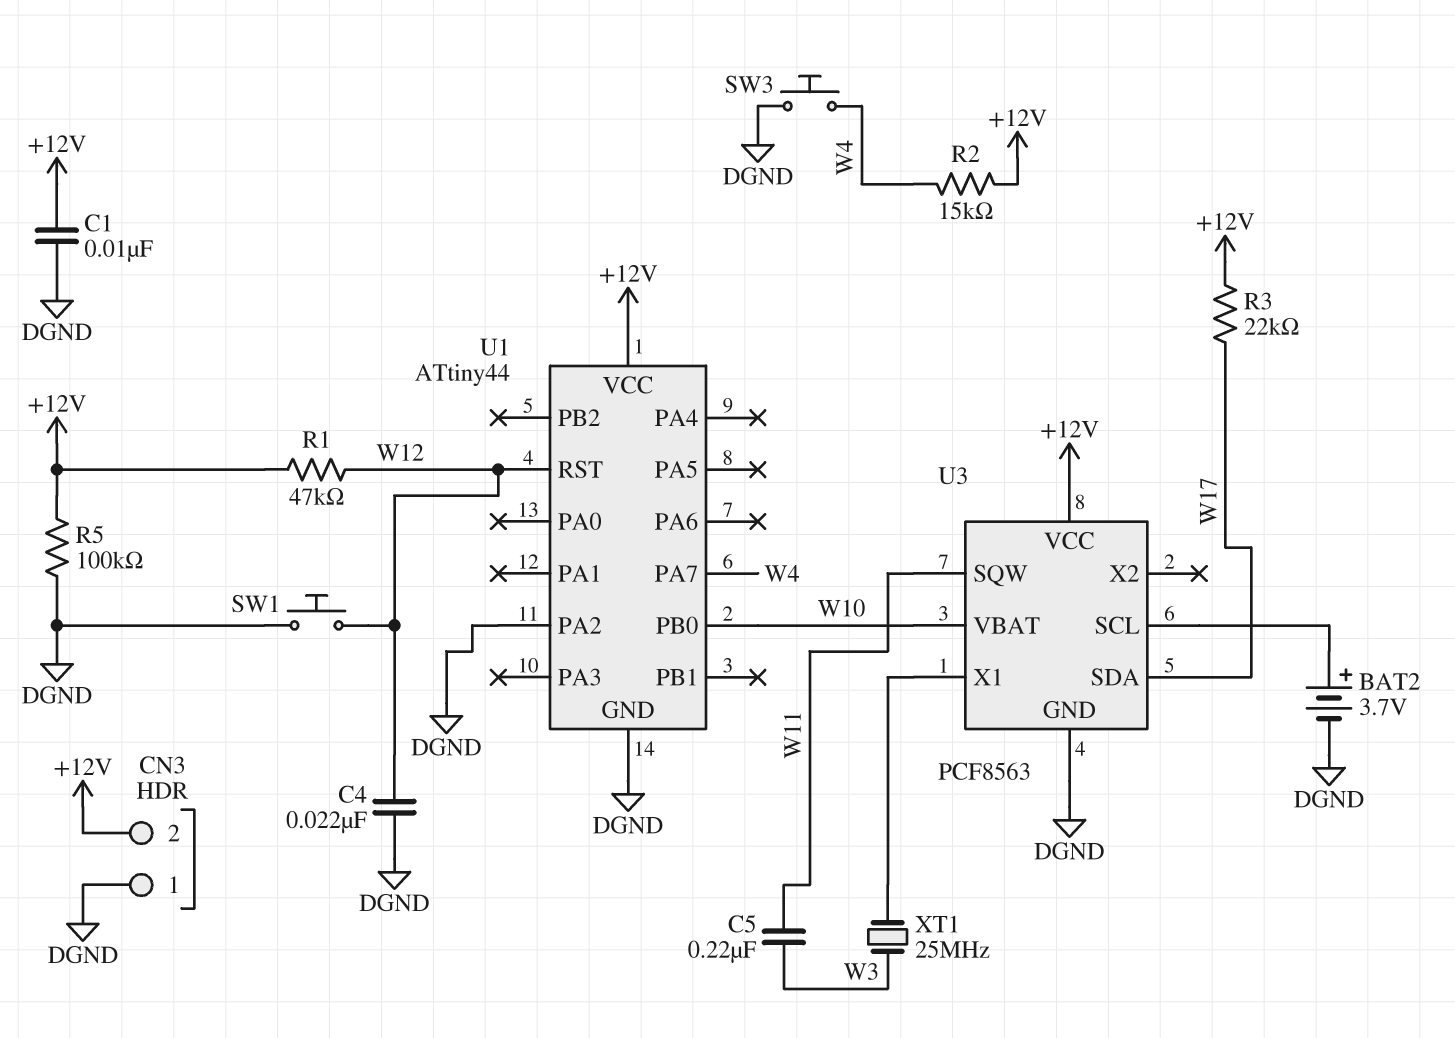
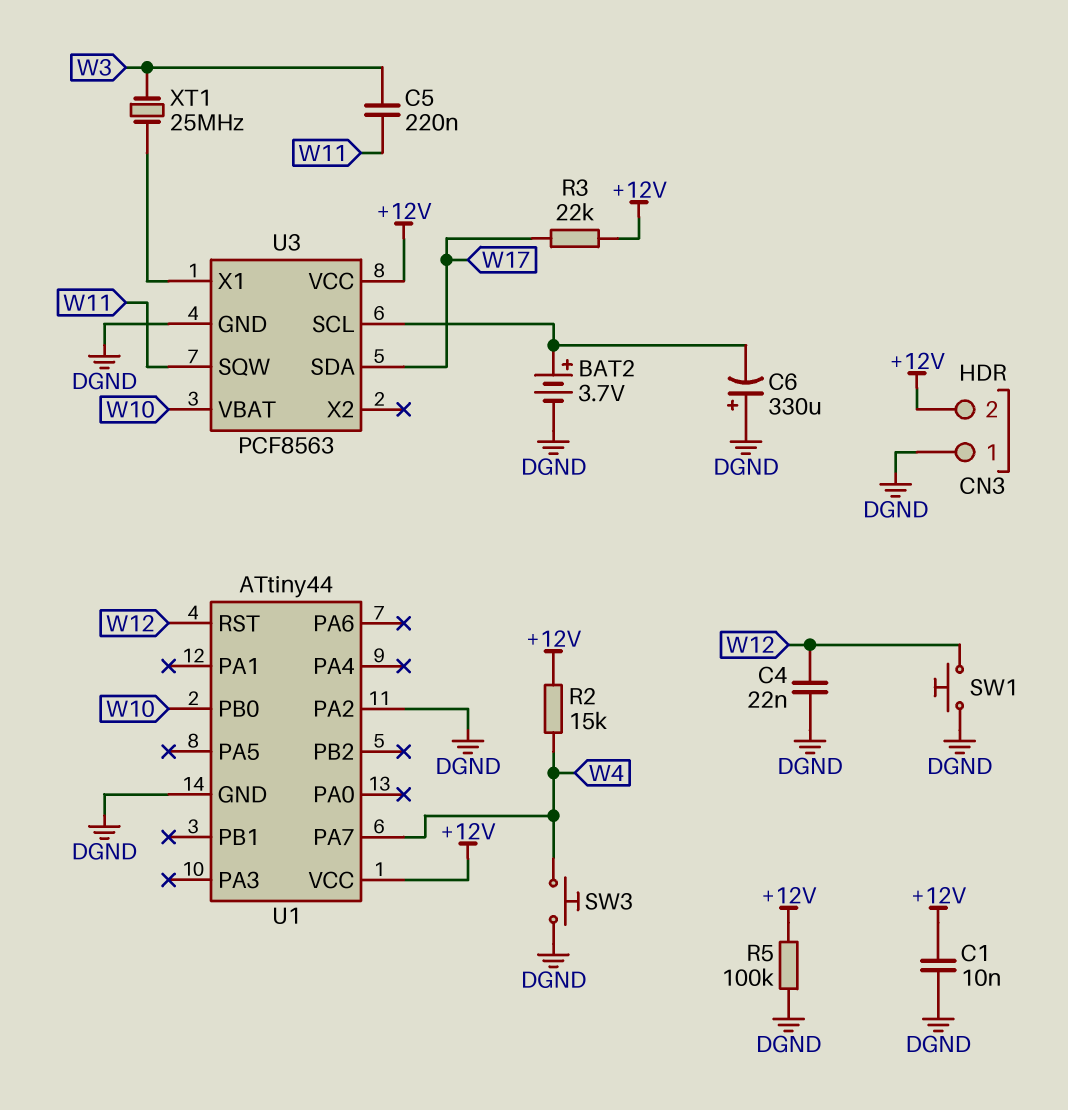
C6: none -> 330uF (plus DGND, minus U3/SCL)
R1: 47k (+12V, W12) -> none

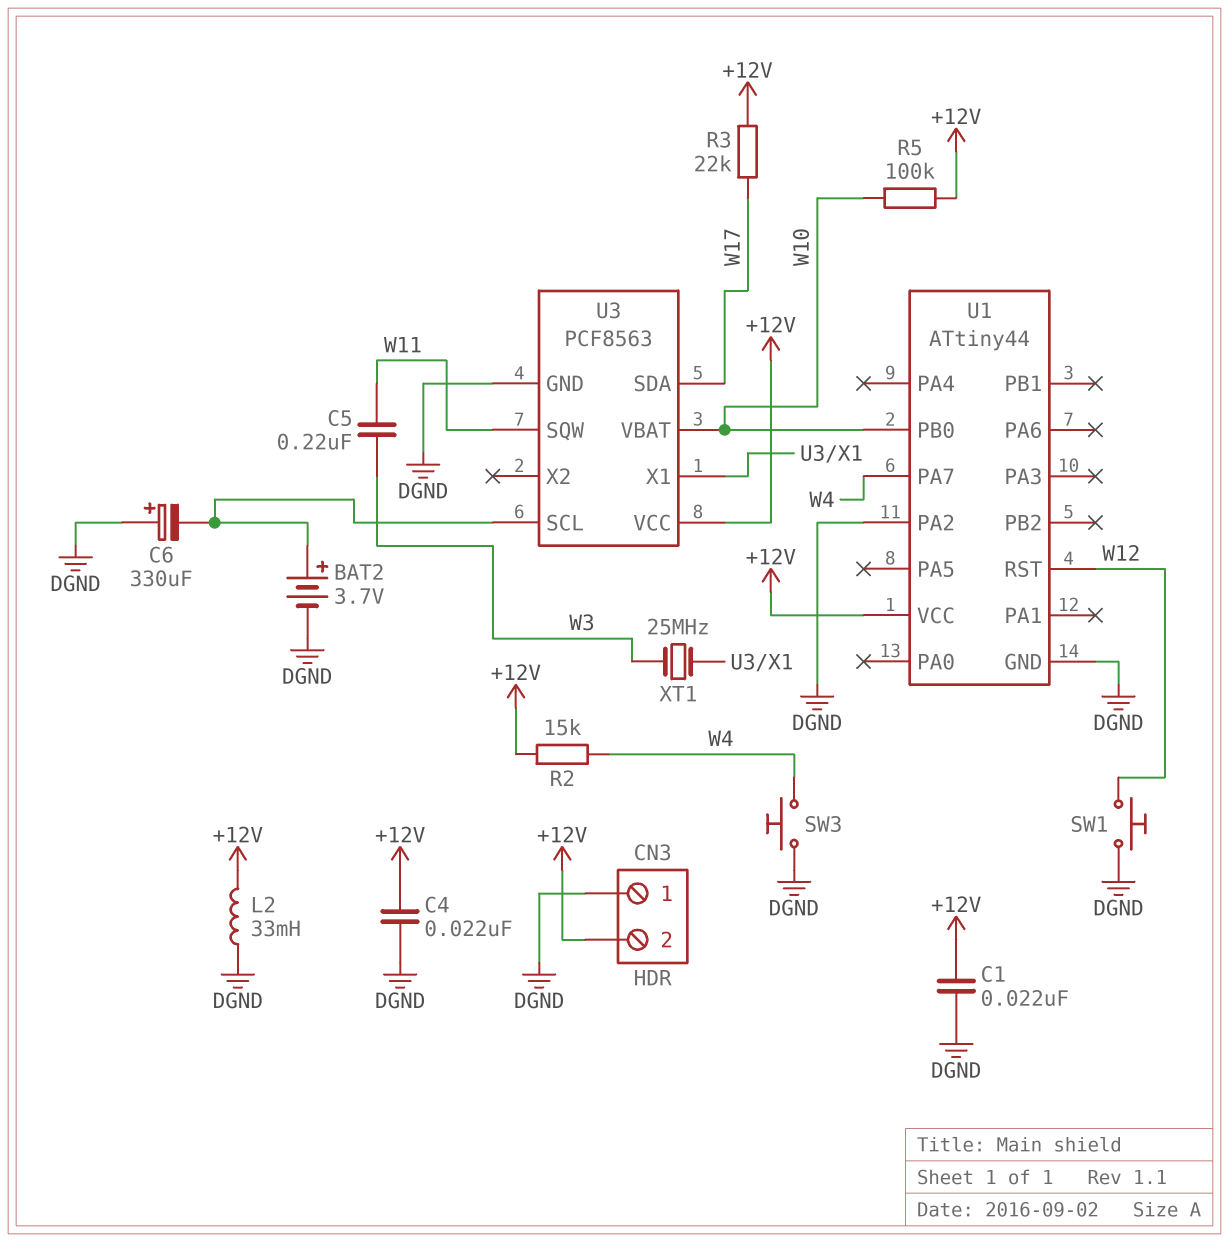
C1: 10nF (+12V, DGND) -> 22nF (+12V, DGND)
C4: 22nF (DGND, W12) -> 22nF (+12V, DGND)
L2: none -> 33mH (+12V, DGND)
R5: 100k (+12V, DGND) -> 100k (+12V, W10)

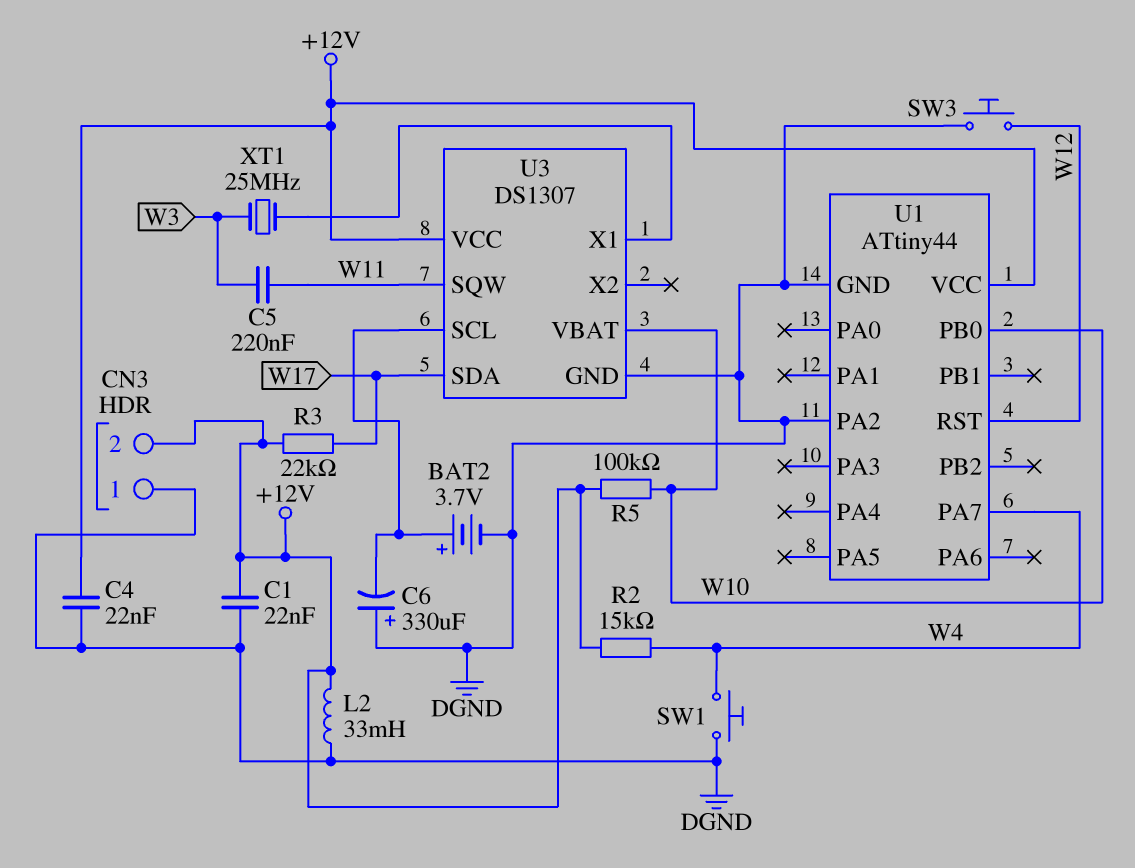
SW1: button (DGND, W12) -> button (DGND, W4)
SW3: button (DGND, W4) -> button (DGND, W12)
U3: PCF8563 -> DS1307

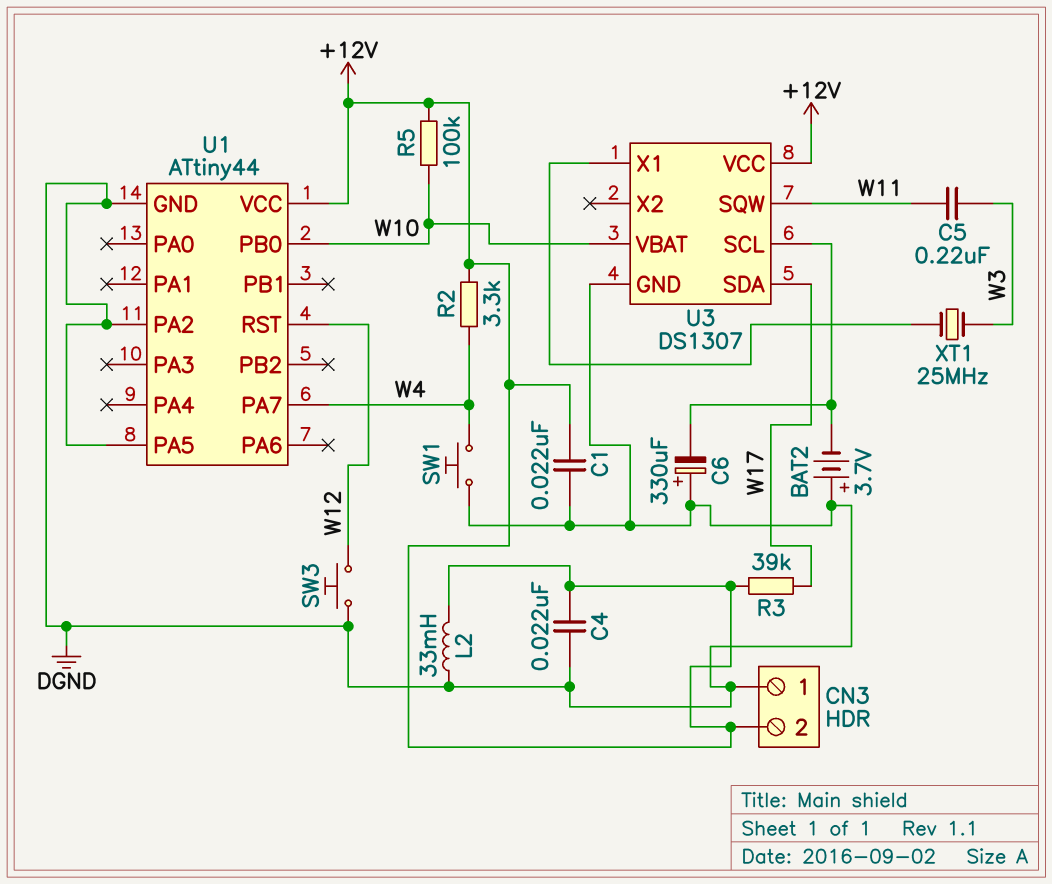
BAT2: 3.7V (plus U3/SCL, minus DGND) -> 3.7V (plus DGND, minus U3/SCL)
R2: 15k (+12V, W4) -> 3.3k (+12V, W4)
R3: 22k (+12V, W17) -> 39k (+12V, W17)
U1 pin PA5: none -> DGND

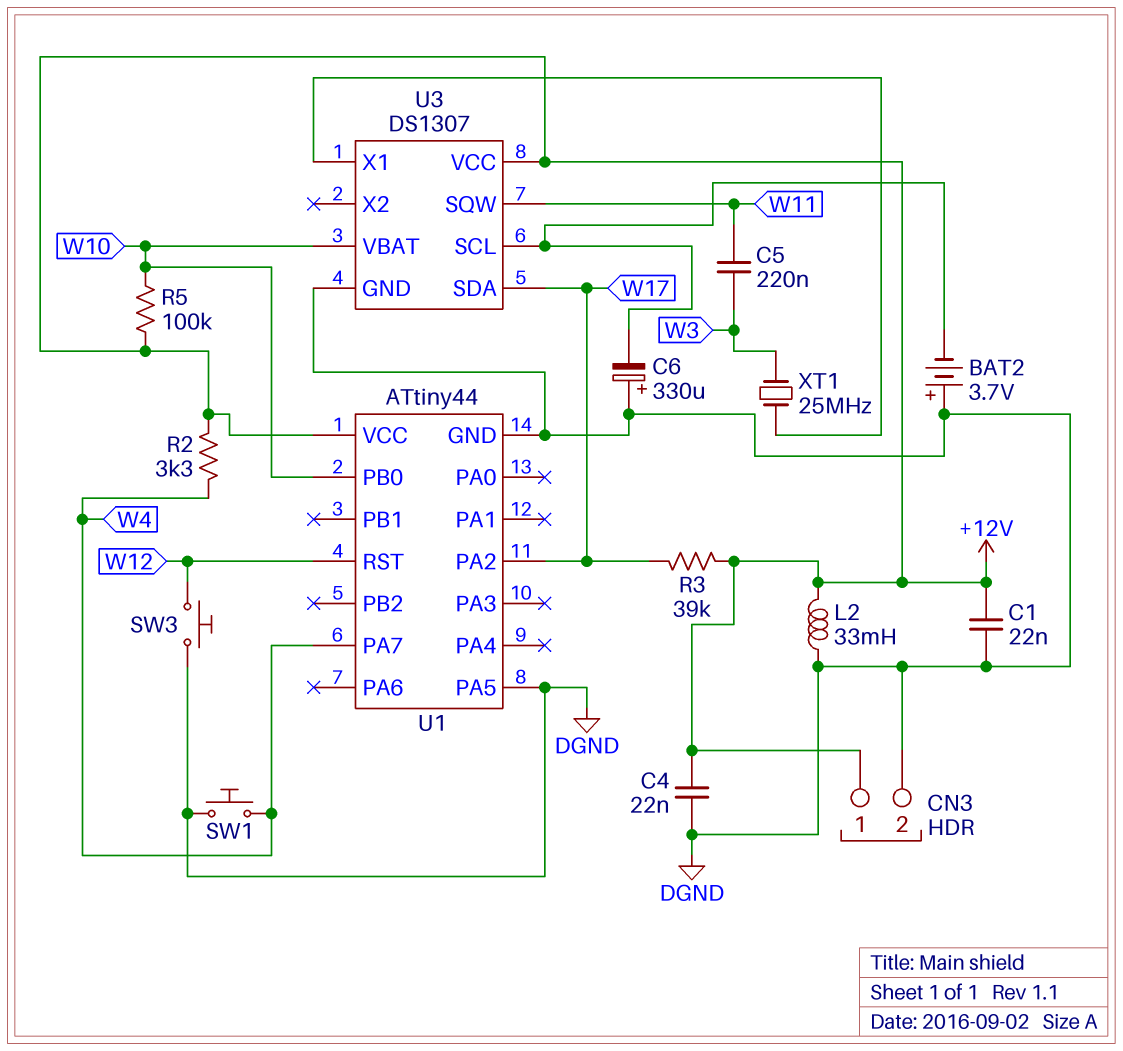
CN3 pin 1: DGND -> +12V
CN3 pin 2: +12V -> DGND
U1 pin PA2: DGND -> W17

